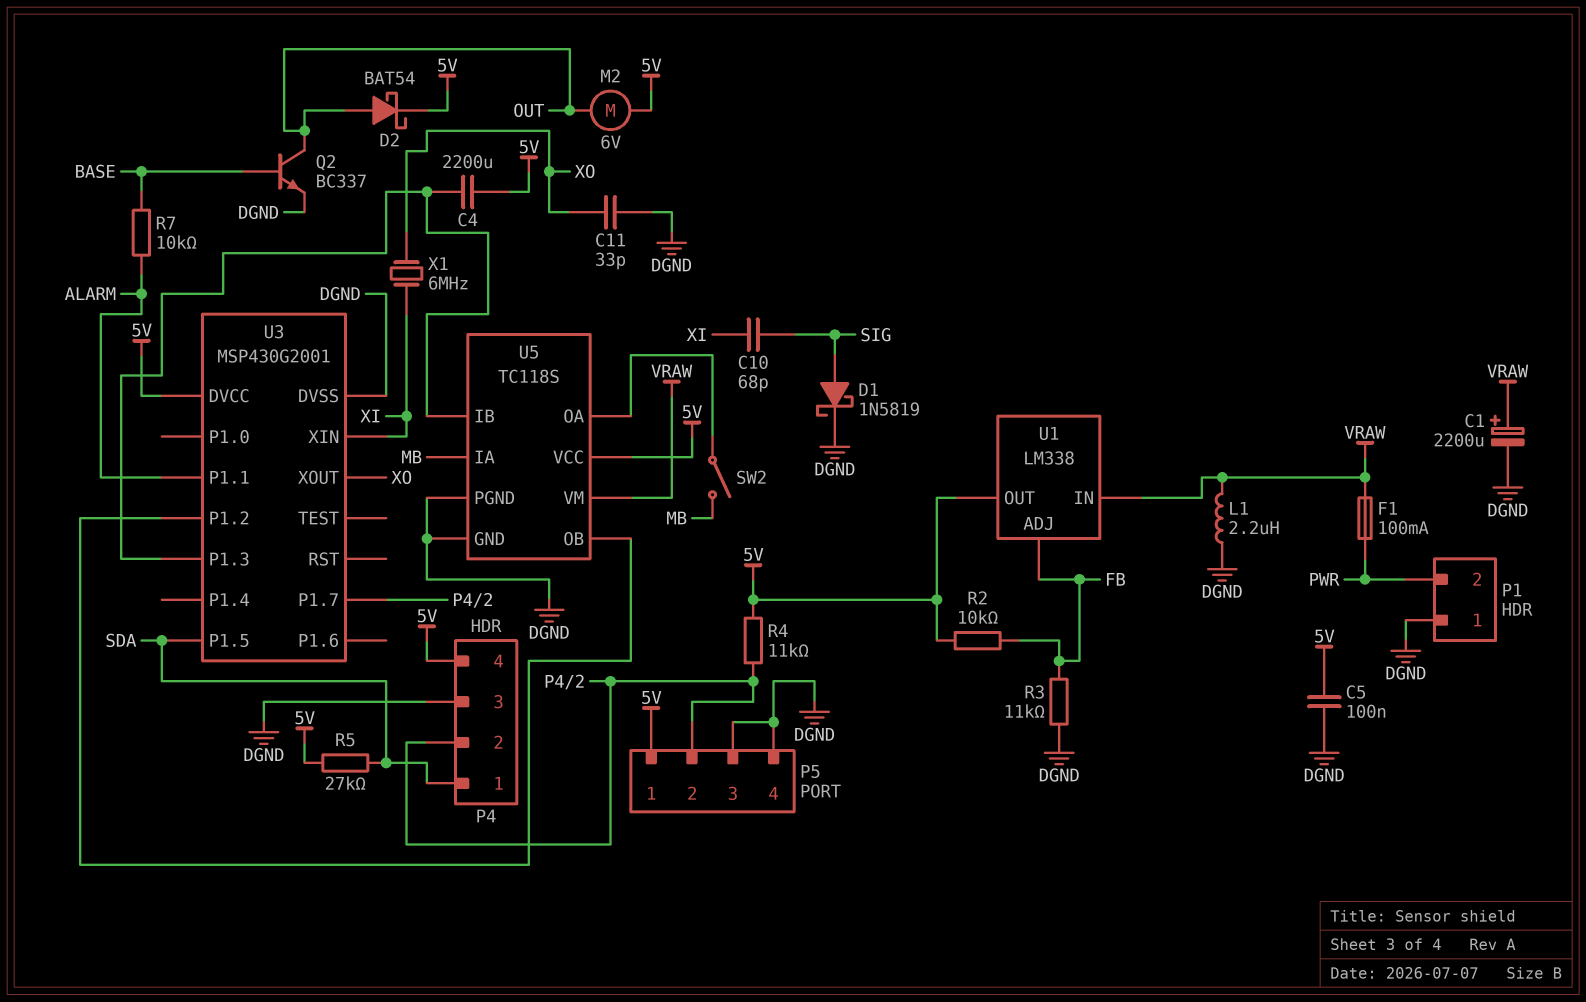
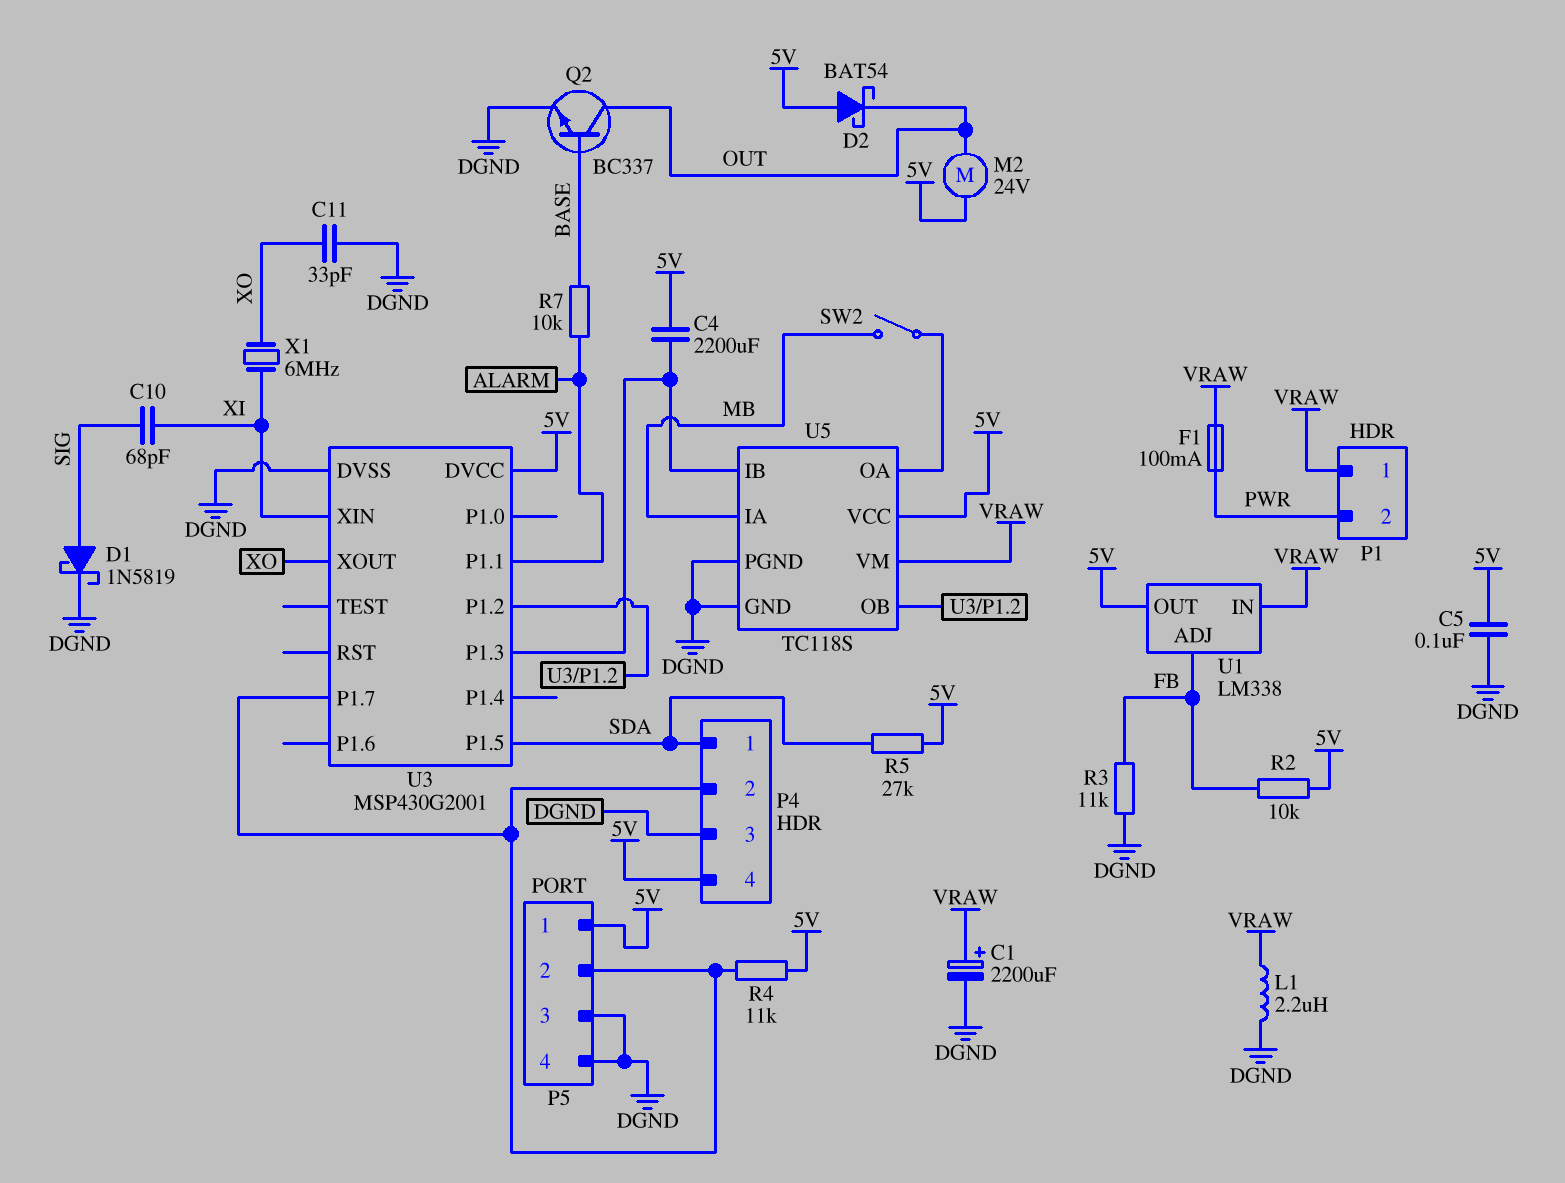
D2: schottky BAT54 (A OUT, K 5V) -> schottky BAT54 (A 5V, K OUT)
M2: motor 6V (5V, OUT) -> motor 24V (5V, OUT)
P1 pin 1: DGND -> VRAW

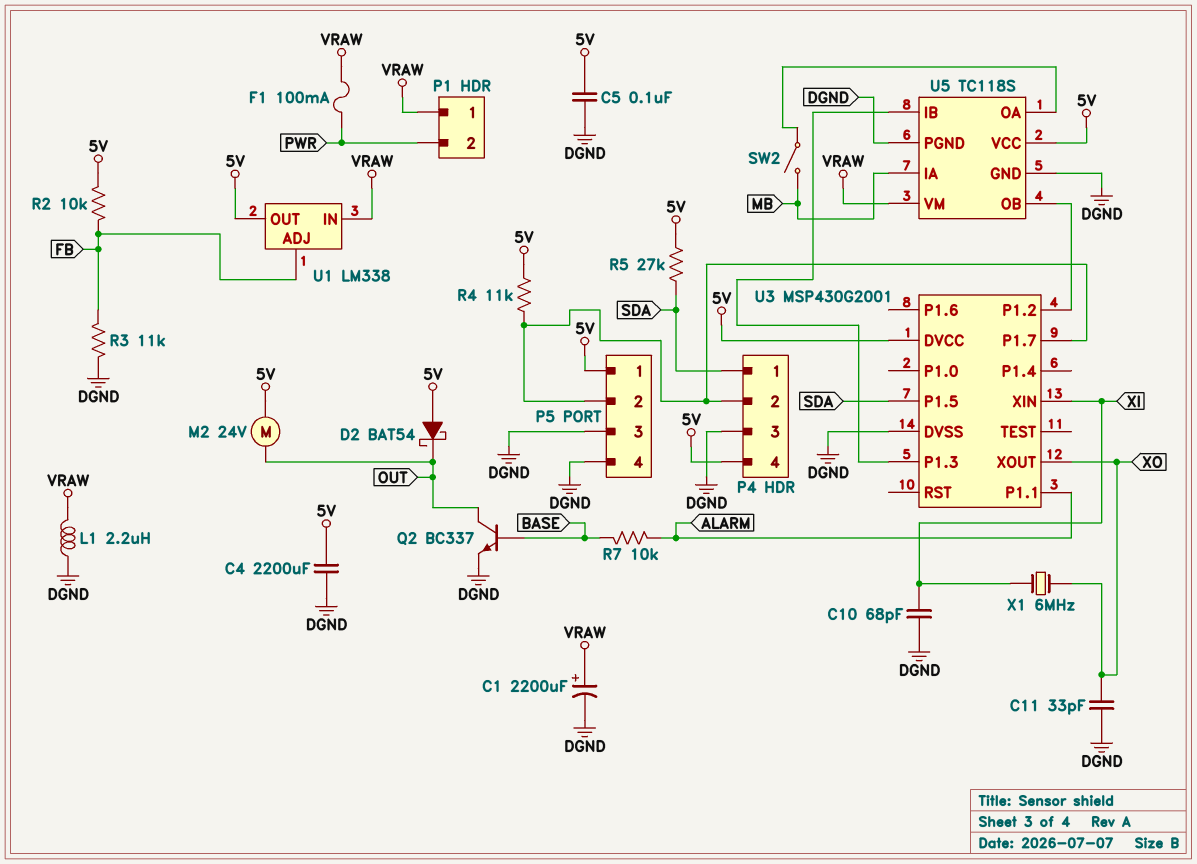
C4: 2200uF (5V, U3/P1.3) -> 2200uF (5V, DGND)
C10: 68pF (SIG, XI) -> 68pF (DGND, XI)
D1: schottky 1N5819 (A SIG, K DGND) -> none

